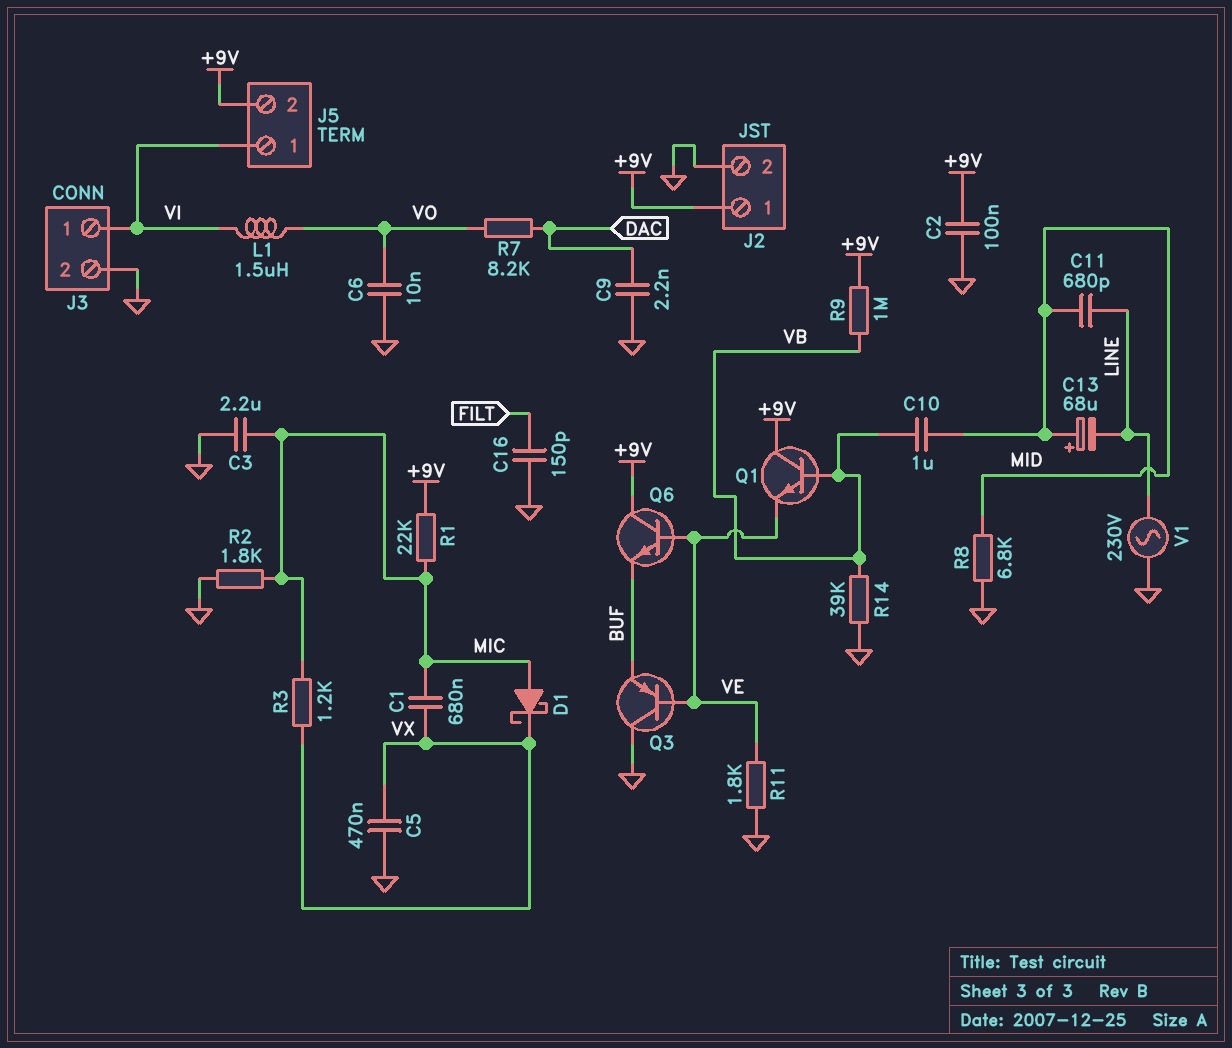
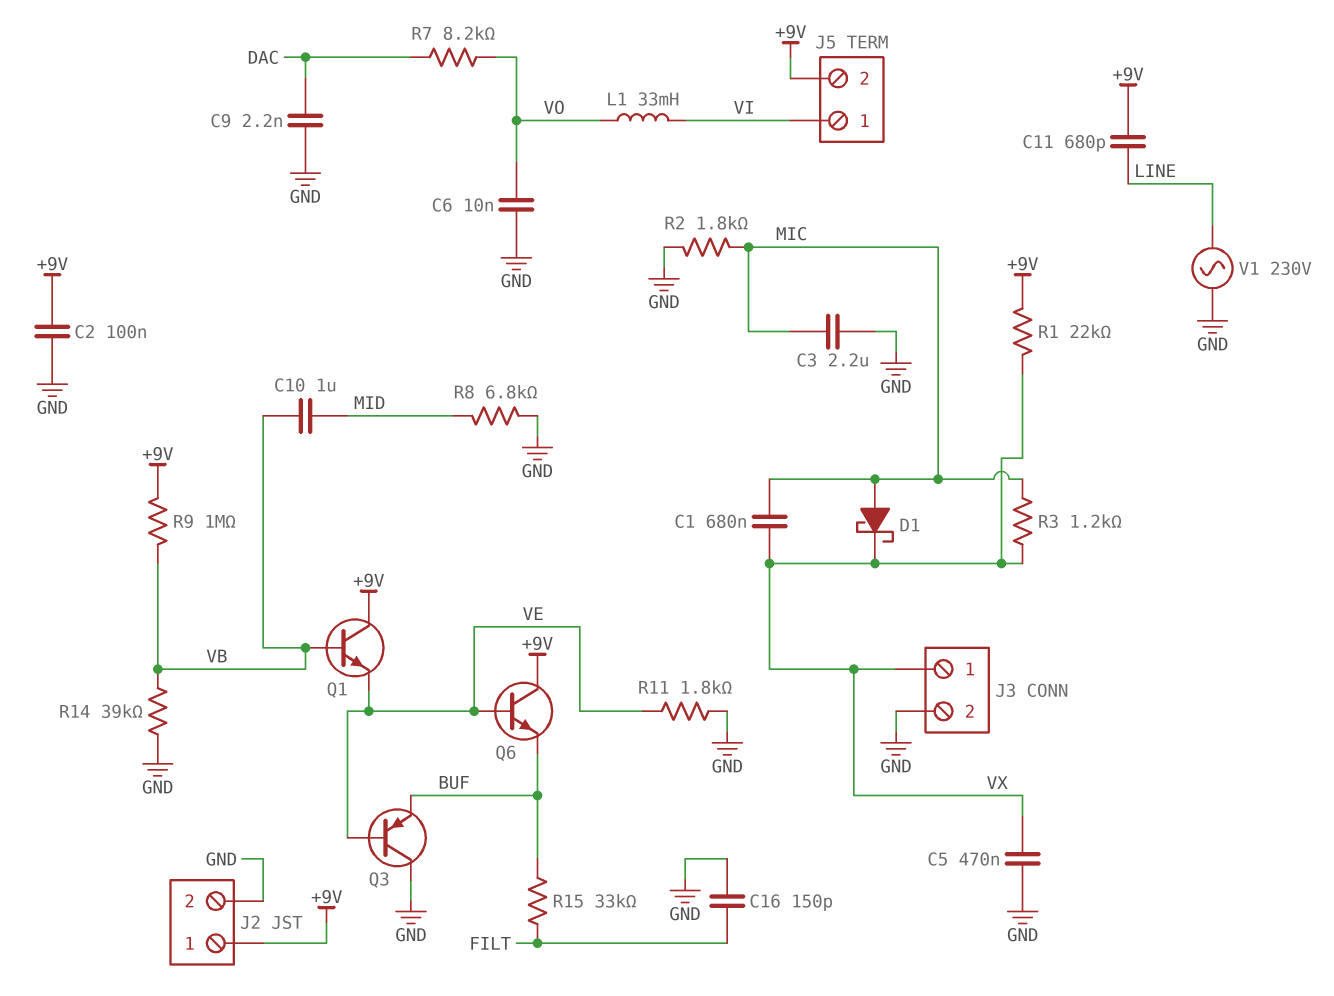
C11: 680pF (LINE, MID) -> 680pF (+9V, LINE)
C13: 68uF (plus MID, minus LINE) -> none
J3 pin 1: VI -> VX
L1: 1.5uH (VI, VO) -> 33mH (VI, VO)
R1: 22k (+9V, MIC) -> 22k (+9V, VX)
R15: none -> 33k (BUF, FILT)

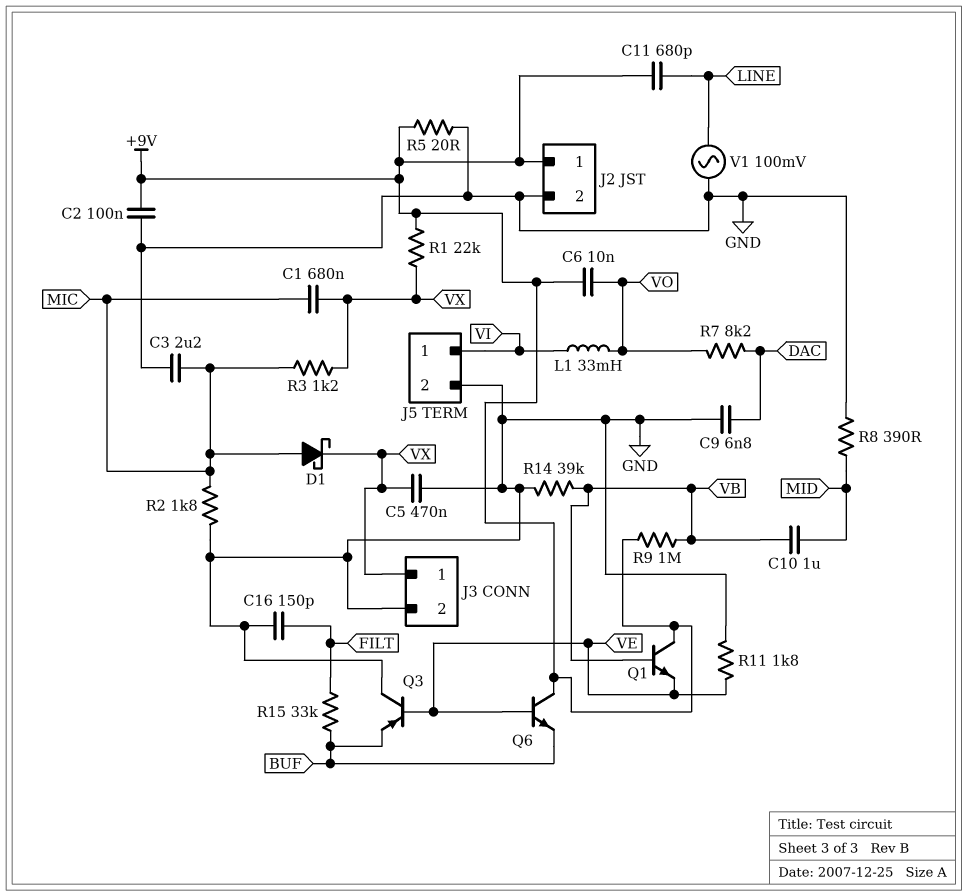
C6: 10nF (GND, VO) -> 10nF (+9V, VO)
C9: 2.2nF (DAC, GND) -> 6.8nF (DAC, GND)
J5 pin 2: +9V -> GND
R5: none -> 20 (+9V, GND)
R8: 6.8k (GND, MID) -> 390 (GND, MID)
V1: AC 230V (GND, LINE) -> AC 100mV (GND, LINE)

